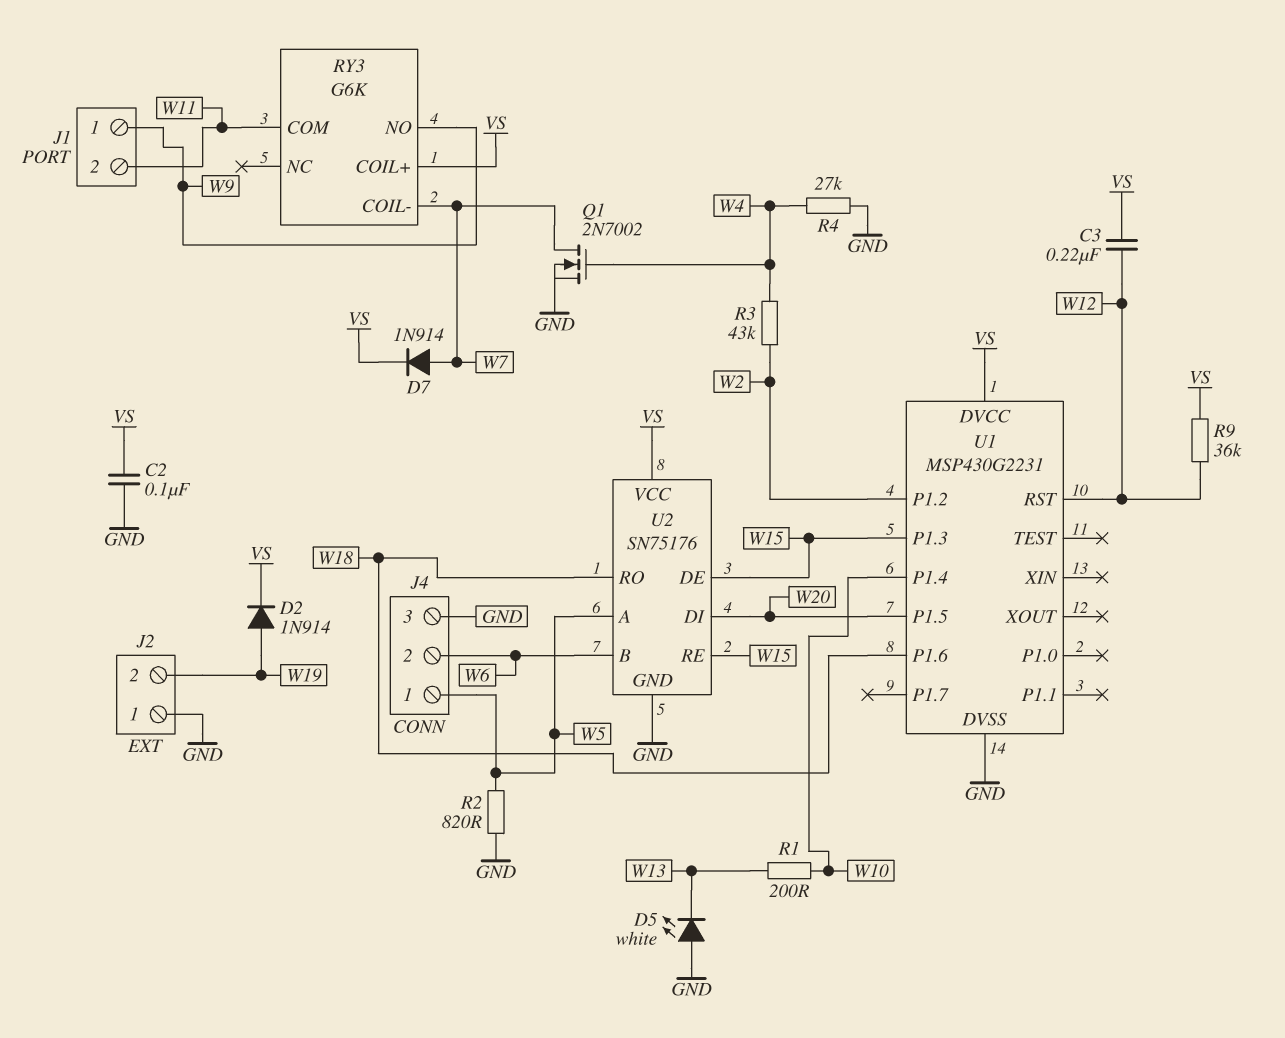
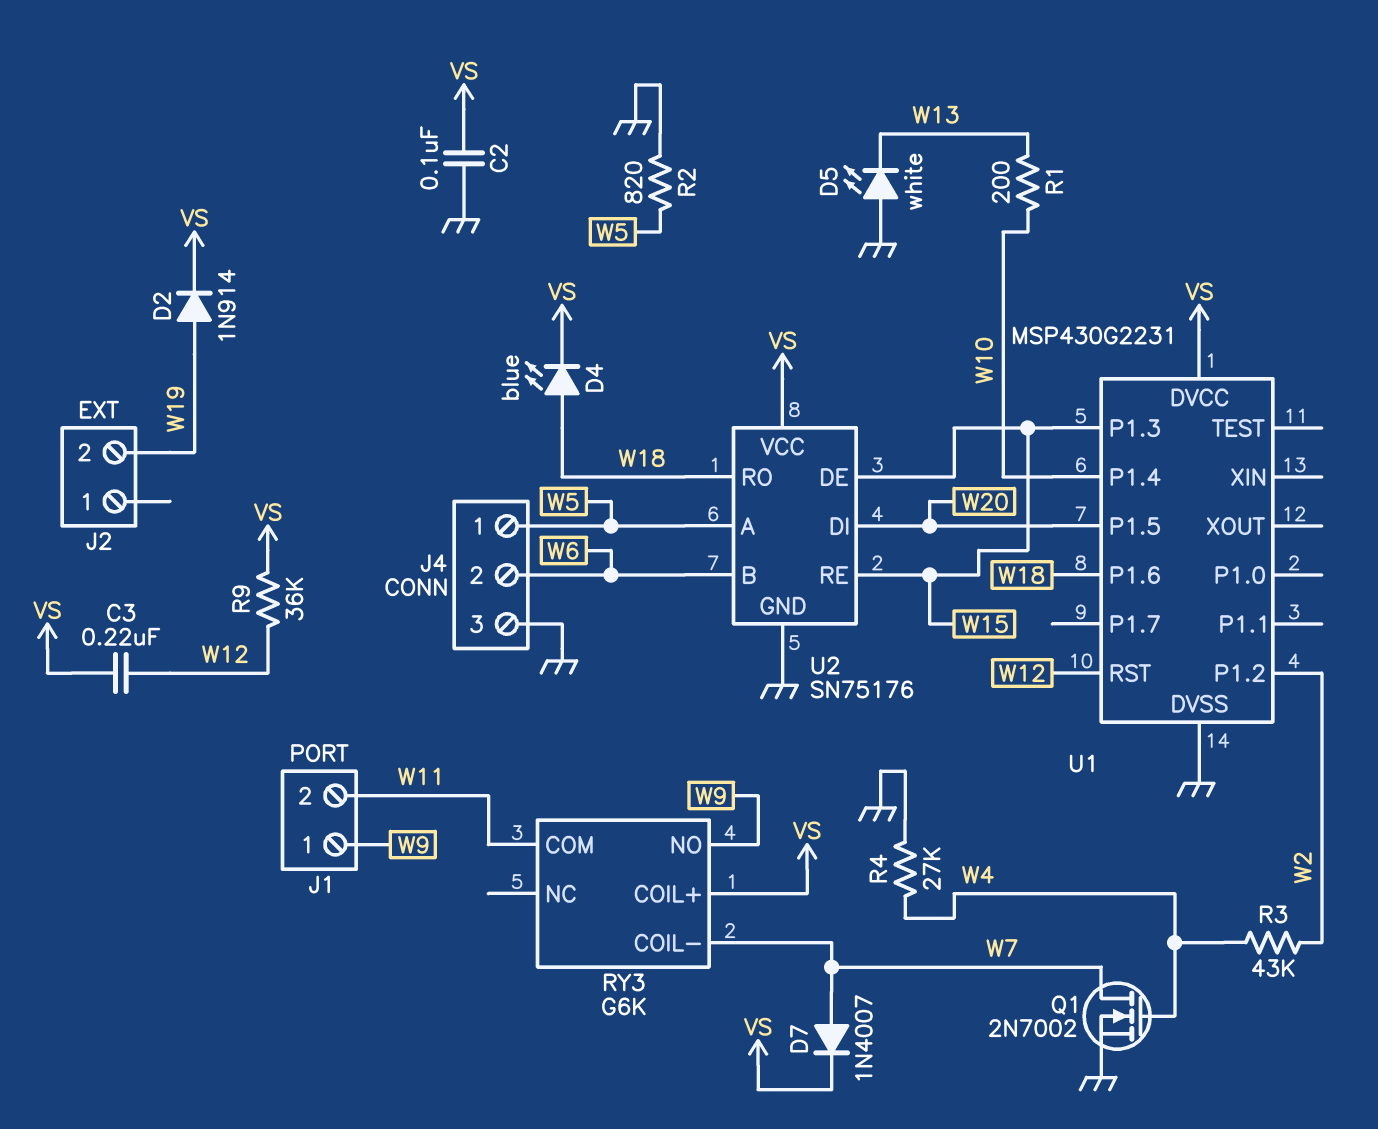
D4: none -> LED blue (A W18, K VS)
D7: diode 1N914 (A W7, K VS) -> diode 1N4007 (A W7, K VS)
J2 pin 1: GND -> none

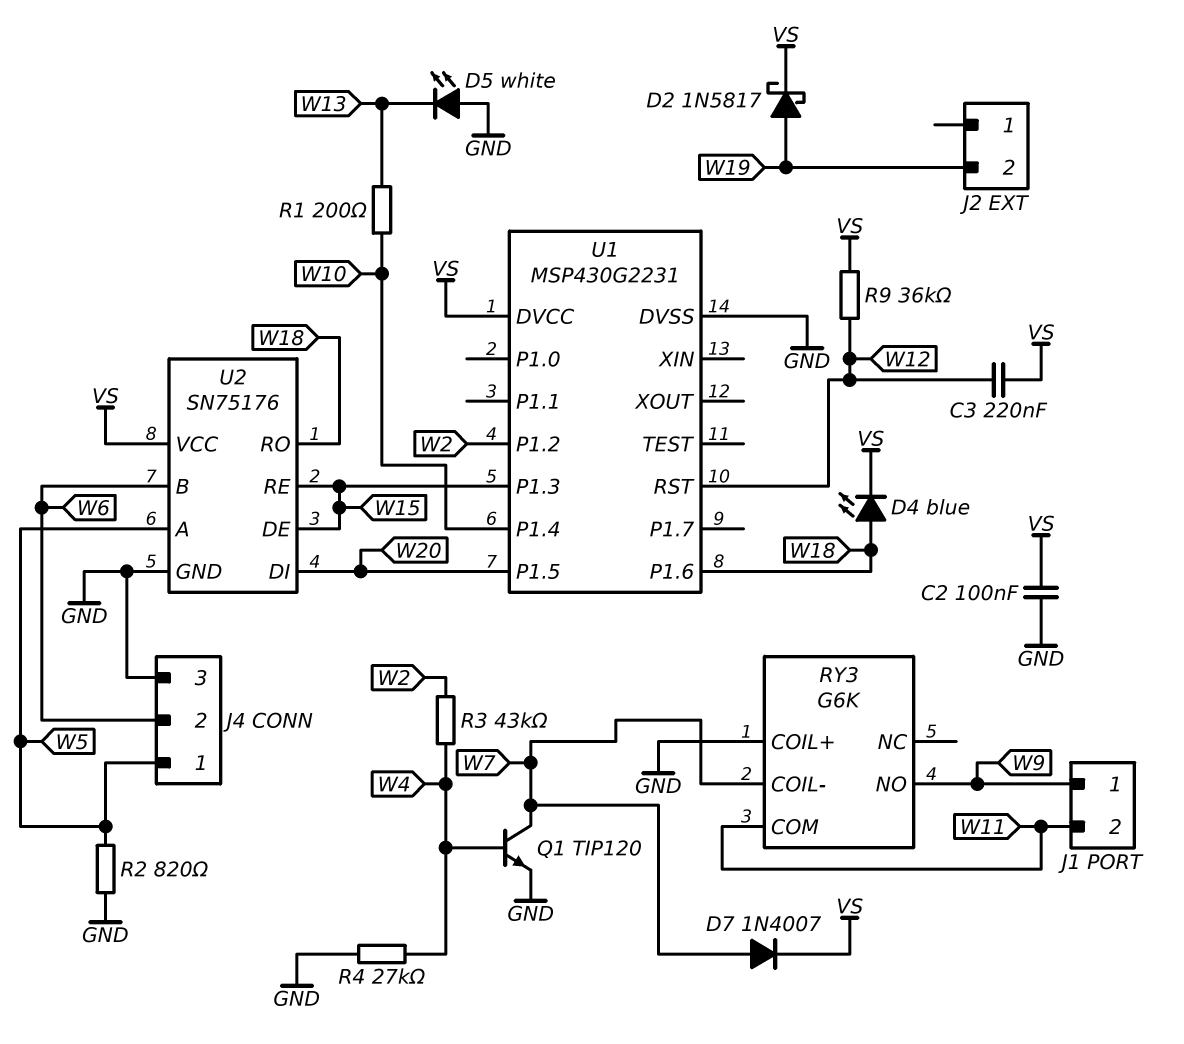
D2: diode 1N914 (A W19, K VS) -> schottky 1N5817 (A W19, K VS)
Q1: NMOS 2N7002 (G W4, D W7, S GND) -> NPN TIP120 (B W4, C W7, E GND)
RY3 pin COIL+: VS -> GND

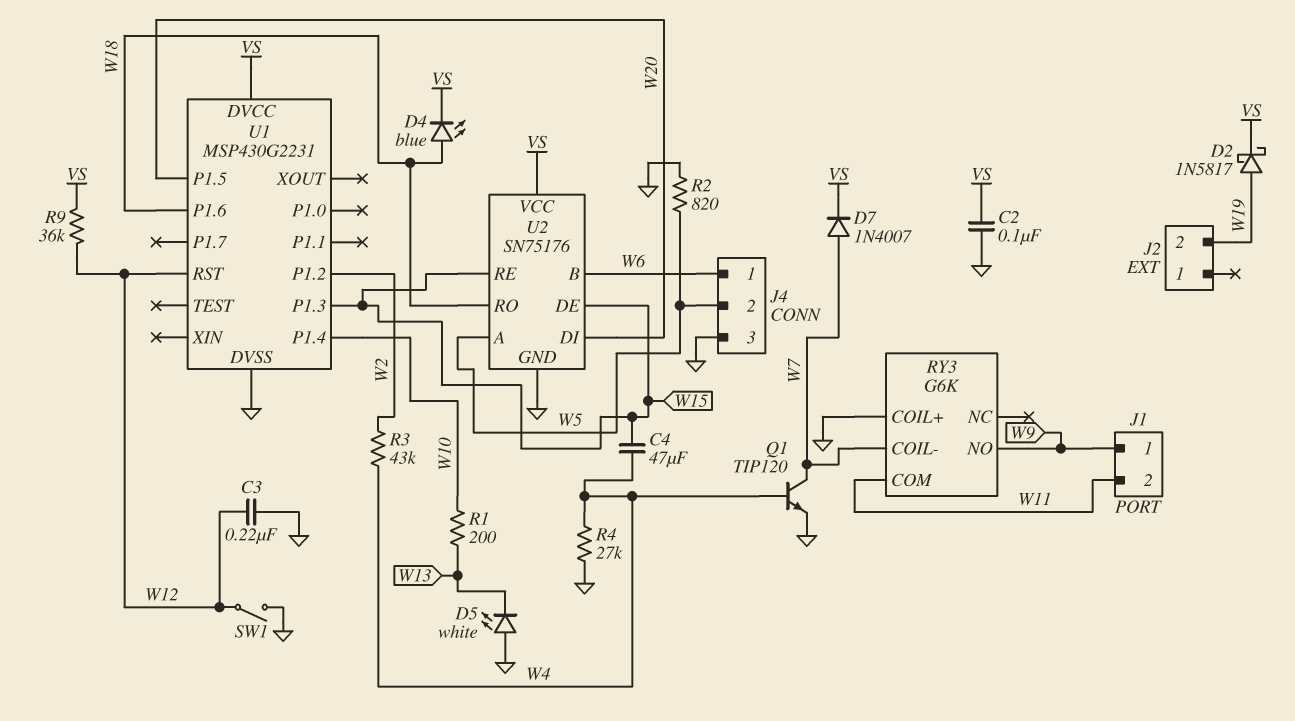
C3: 220nF (VS, W12) -> 220nF (GND, W12)
C4: none -> 47uF (W4, W15)
J4 pin 1: W5 -> W6
J4 pin 2: W6 -> W5
SW1: none -> switch (GND, W12)

